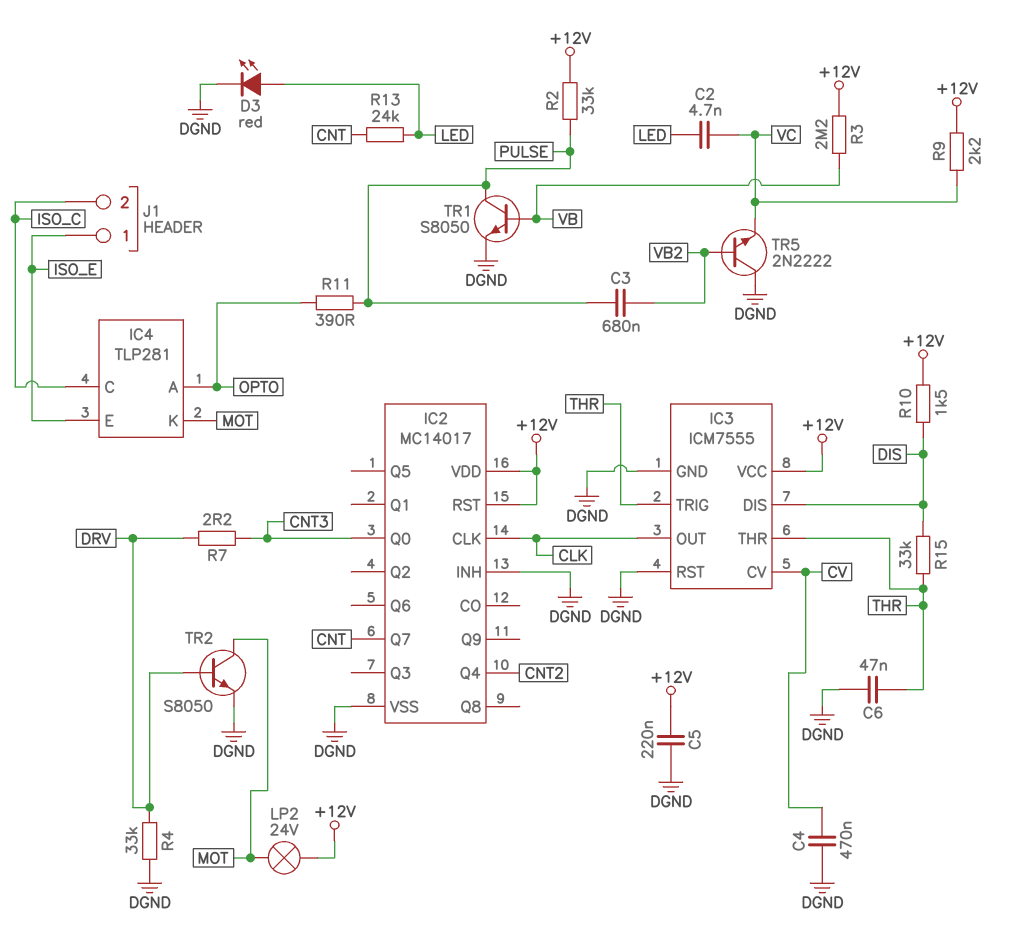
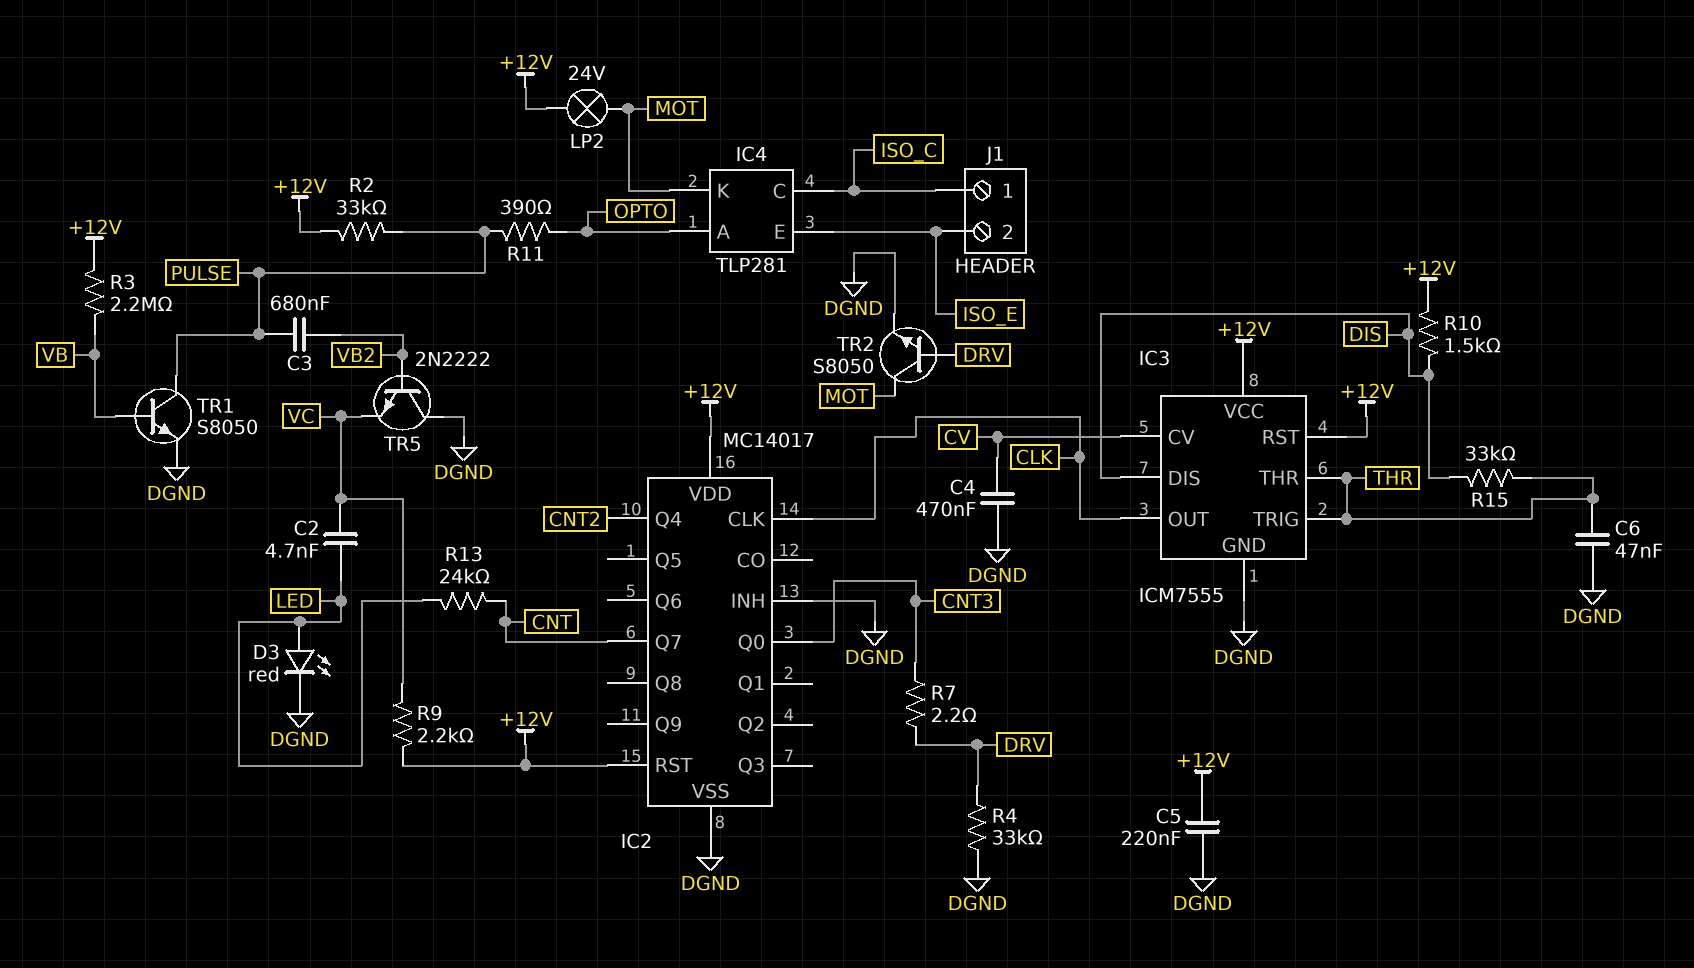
IC3 pin RST: DGND -> +12V
J1 pin 1: ISO_E -> ISO_C
J1 pin 2: ISO_C -> ISO_E

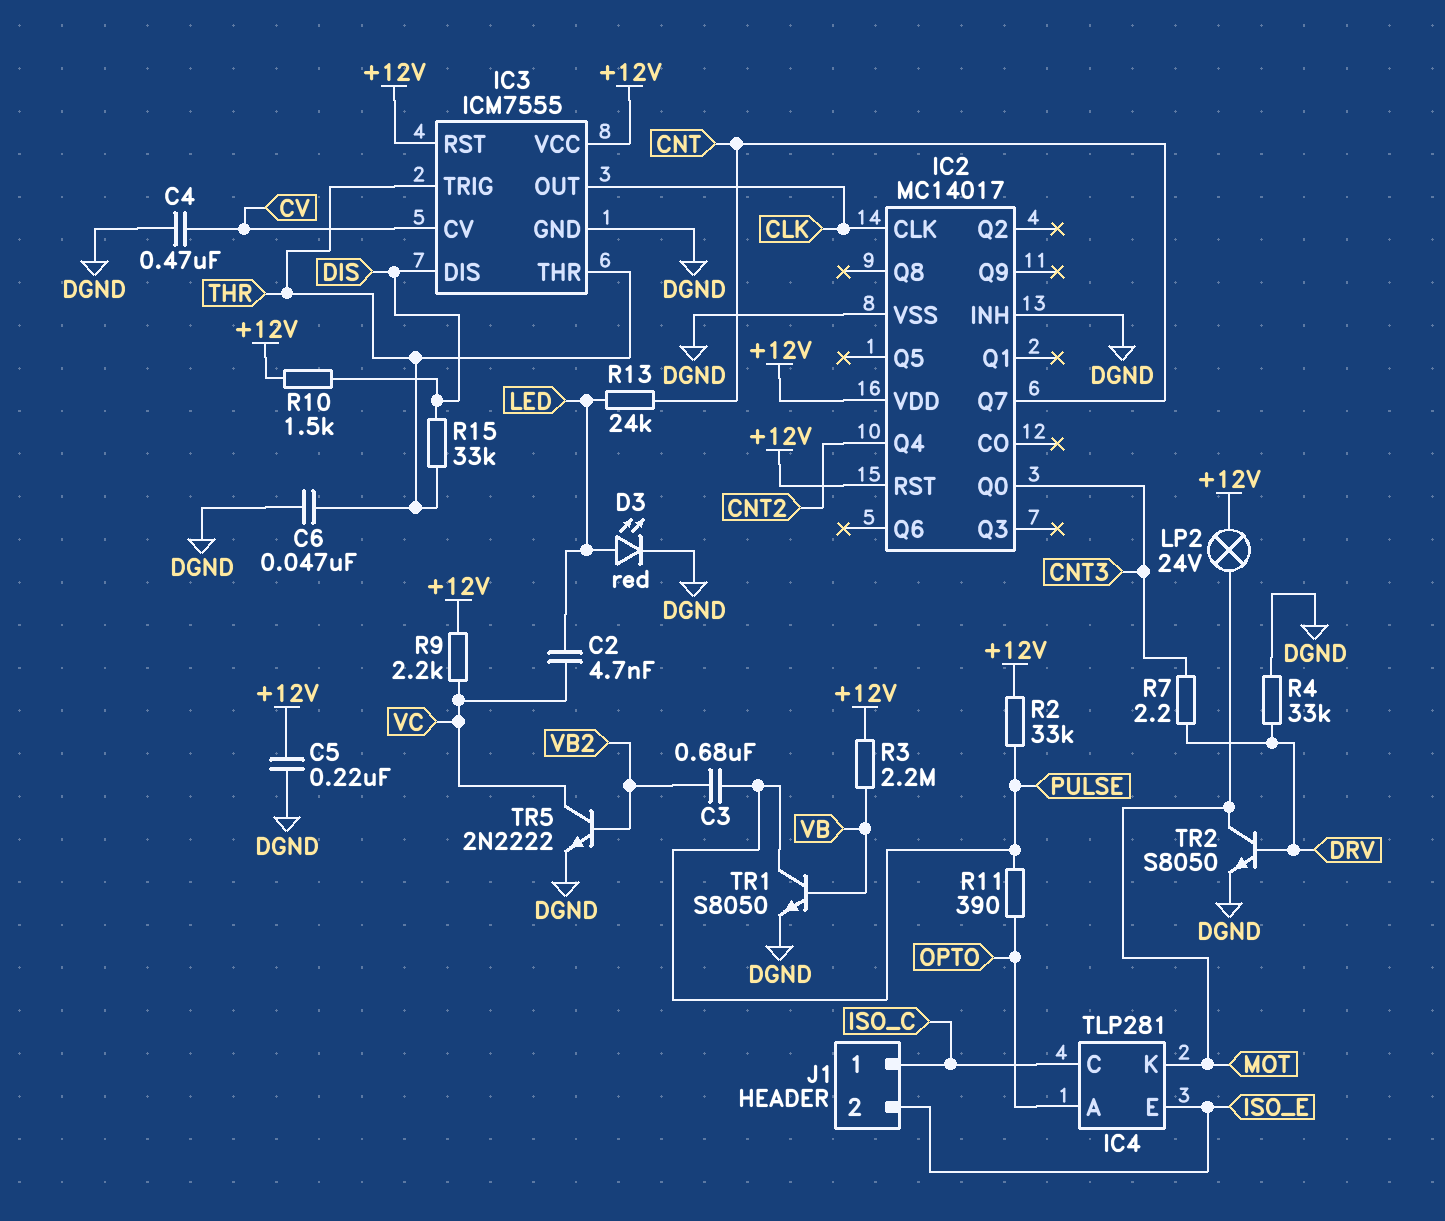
TR5: NPN 2N2222 (B VB2, C DGND, E VC) -> NPN 2N2222 (B VB2, C VC, E DGND)

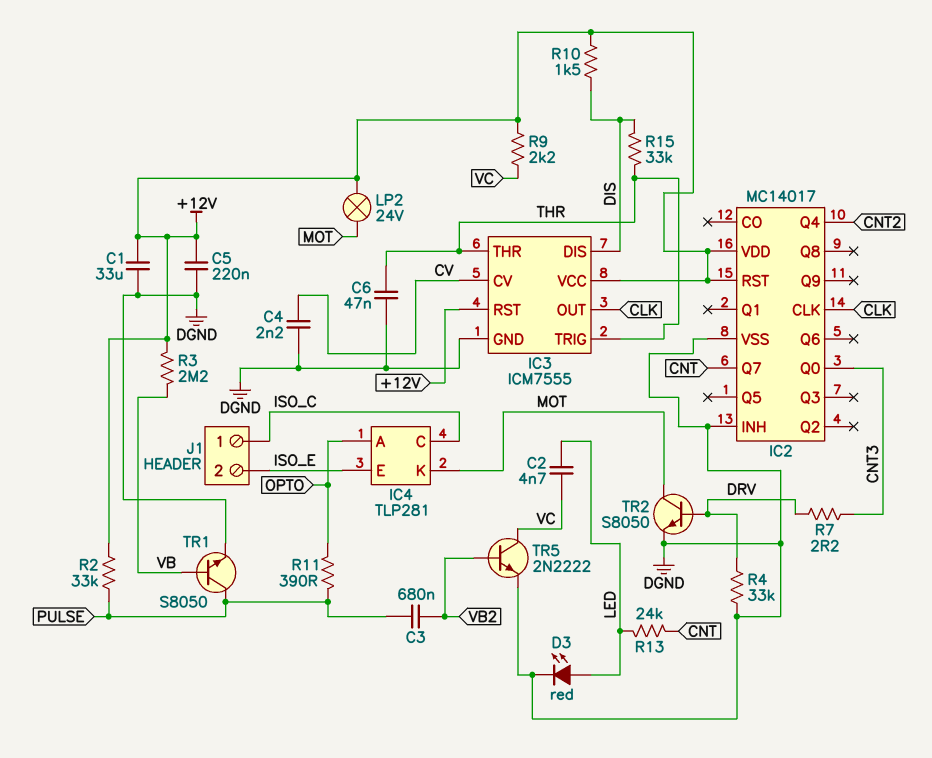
C1: none -> 33uF (+12V, DGND)
C4: 470nF (CV, DGND) -> 2.2nF (CV, DGND)

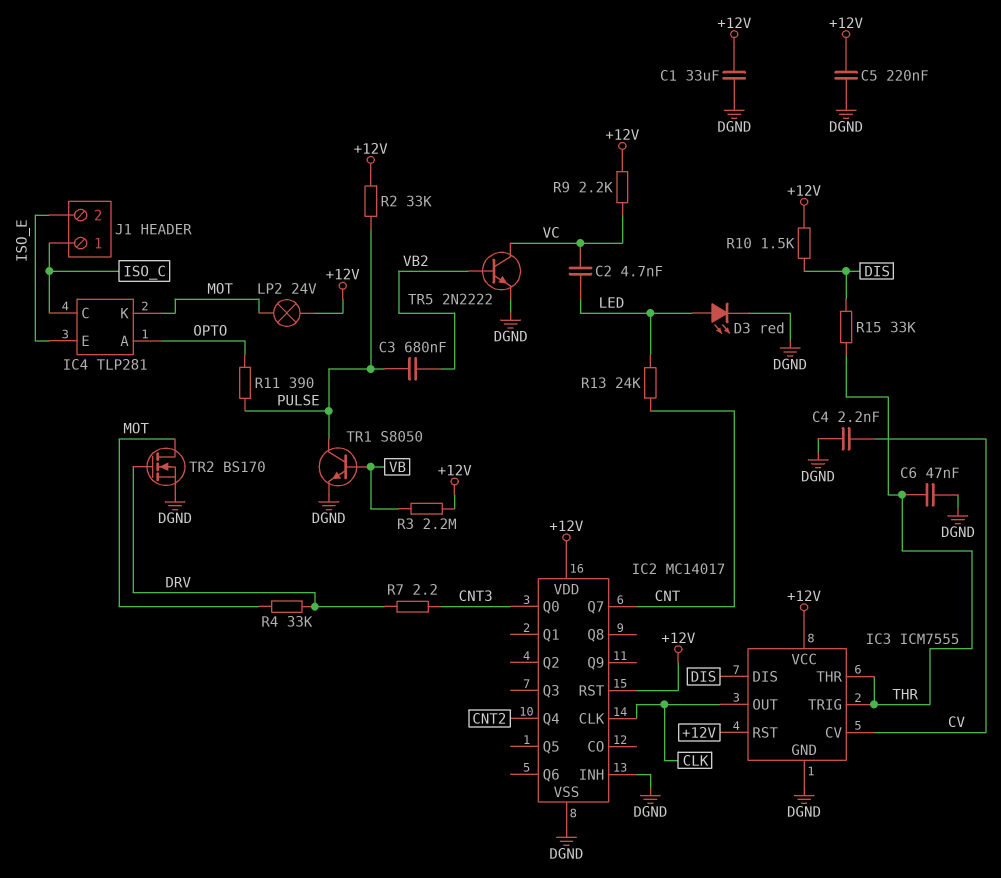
R4: 33k (DGND, DRV) -> 33k (DRV, MOT)
TR2: NPN S8050 (B DRV, C MOT, E DGND) -> NMOS BS170 (G DRV, D MOT, S DGND)

